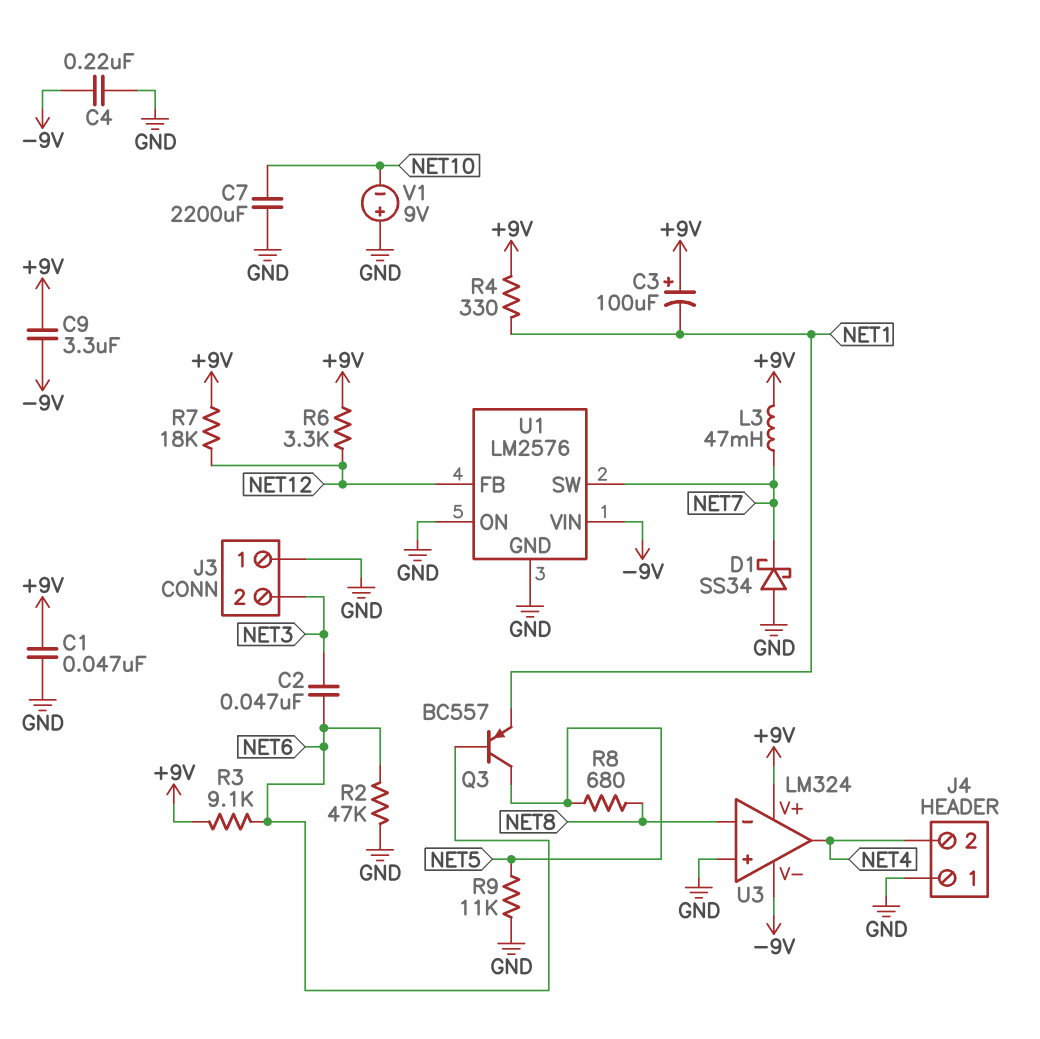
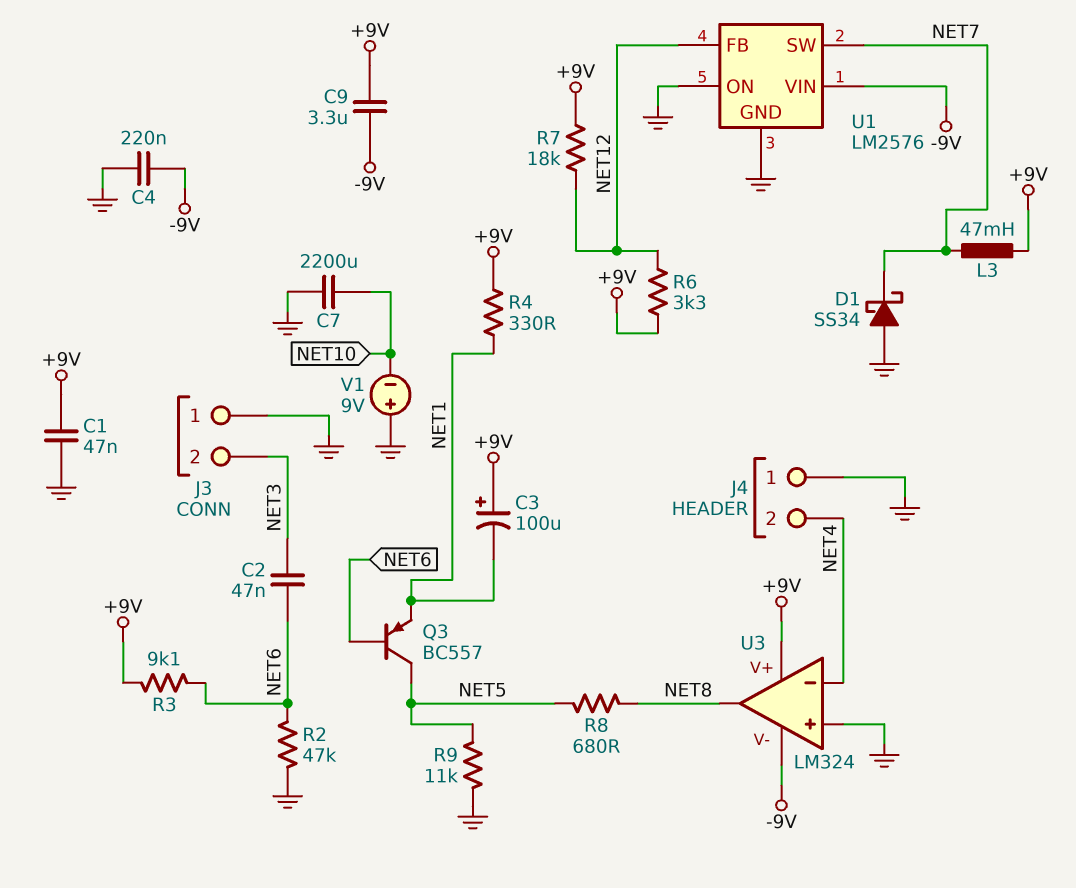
U3 pin in-: NET8 -> NET4
U3 pin out: NET4 -> NET8

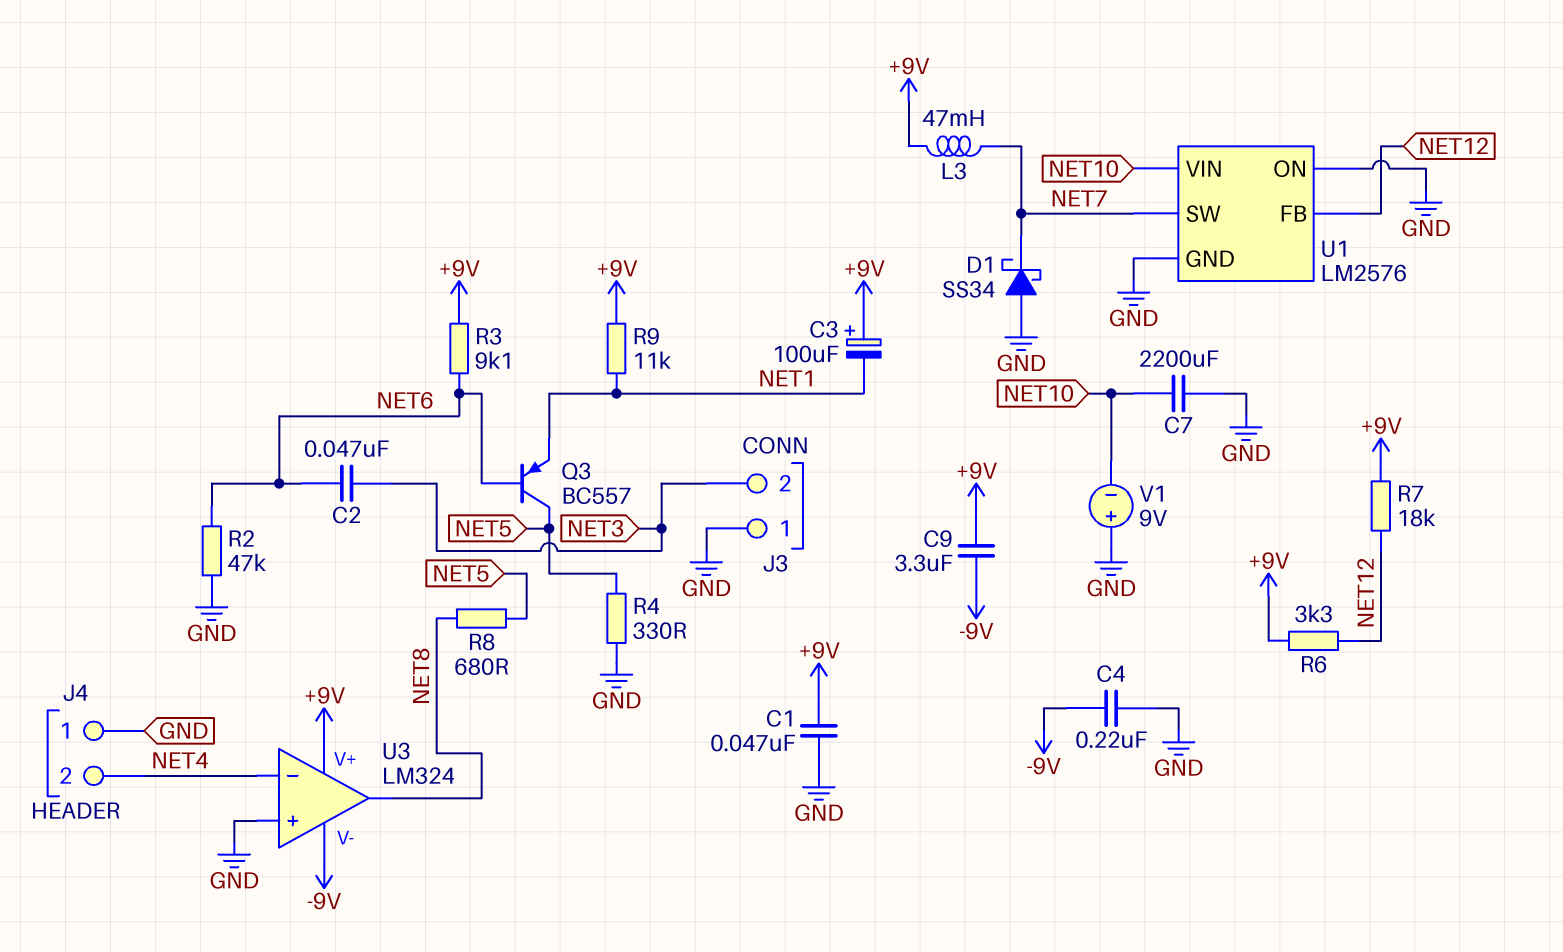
R4: 330 (+9V, NET1) -> 330 (GND, NET5)
R9: 11k (GND, NET5) -> 11k (+9V, NET1)
U1 pin VIN: -9V -> NET10

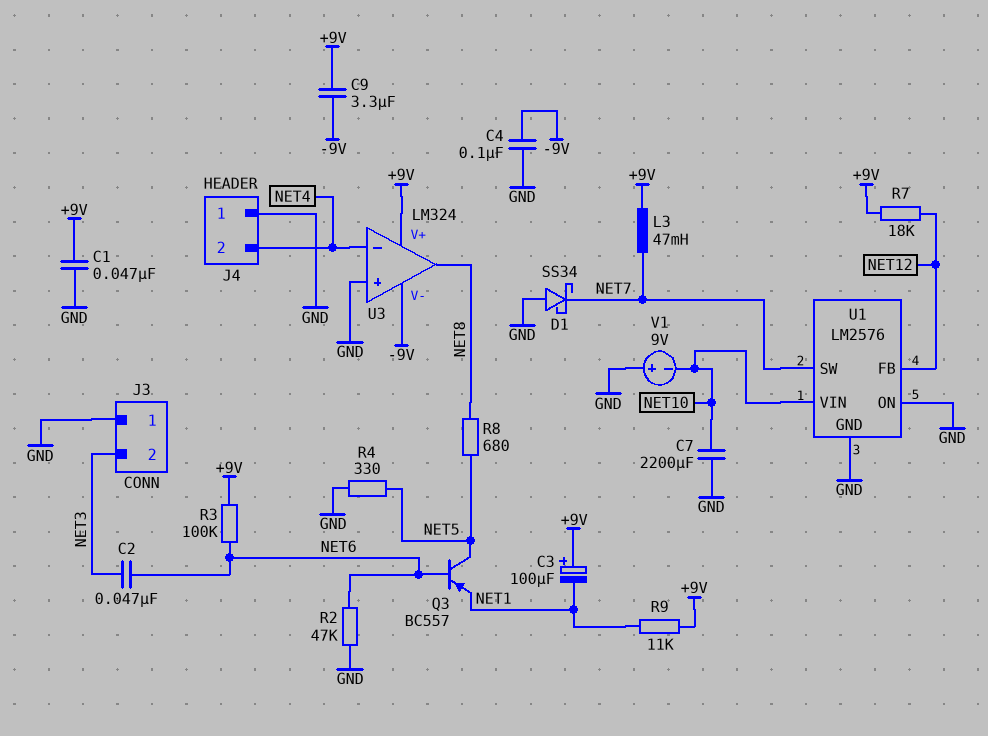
C4: 220nF (-9V, GND) -> 100nF (-9V, GND)
R3: 9.1k (+9V, NET6) -> 100k (+9V, NET6)
R6: 3.3k (+9V, NET12) -> none

